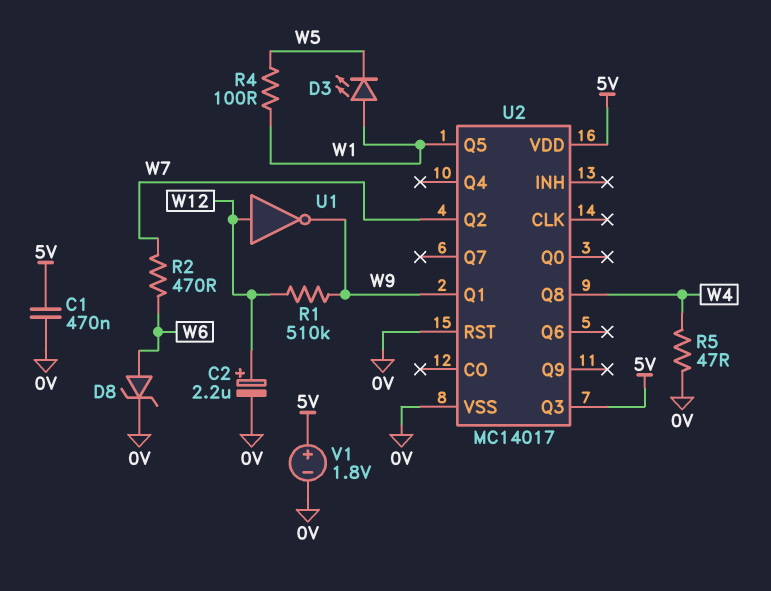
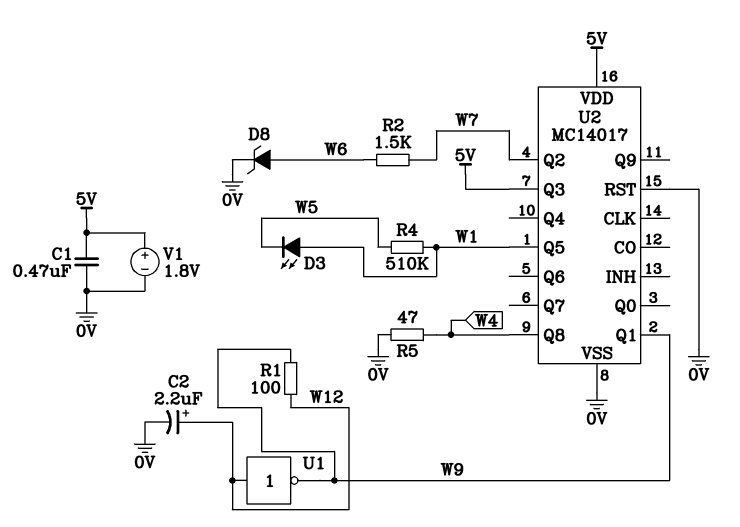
R1: 510k (W9, W12) -> 100 (W9, W12)
R2: 470 (W6, W7) -> 1.5k (W6, W7)
R4: 100 (W1, W5) -> 510k (W1, W5)

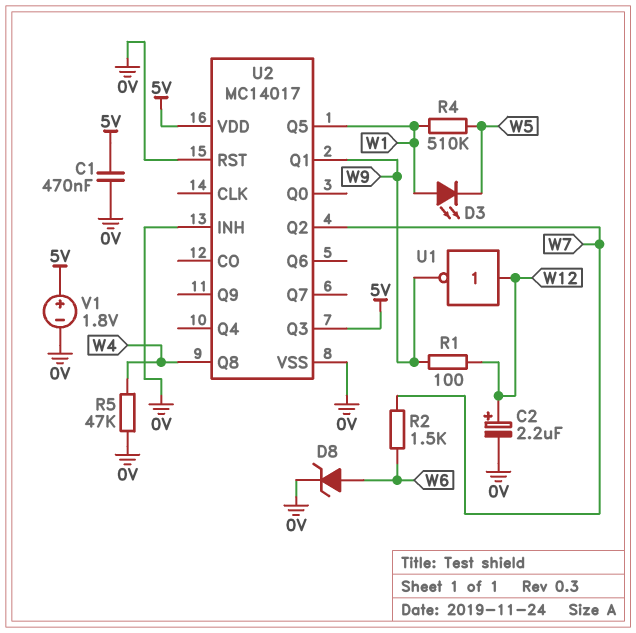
R5: 47 (0V, W4) -> 47k (0V, W4)
U2 pin INH: none -> 0V

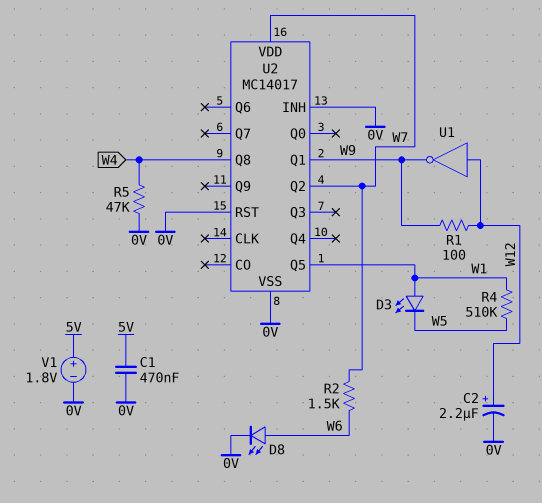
D8: zener (A W6, K 0V) -> LED (A W6, K 0V)
U2 pin Q3: 5V -> none
U2 pin VDD: 5V -> W7

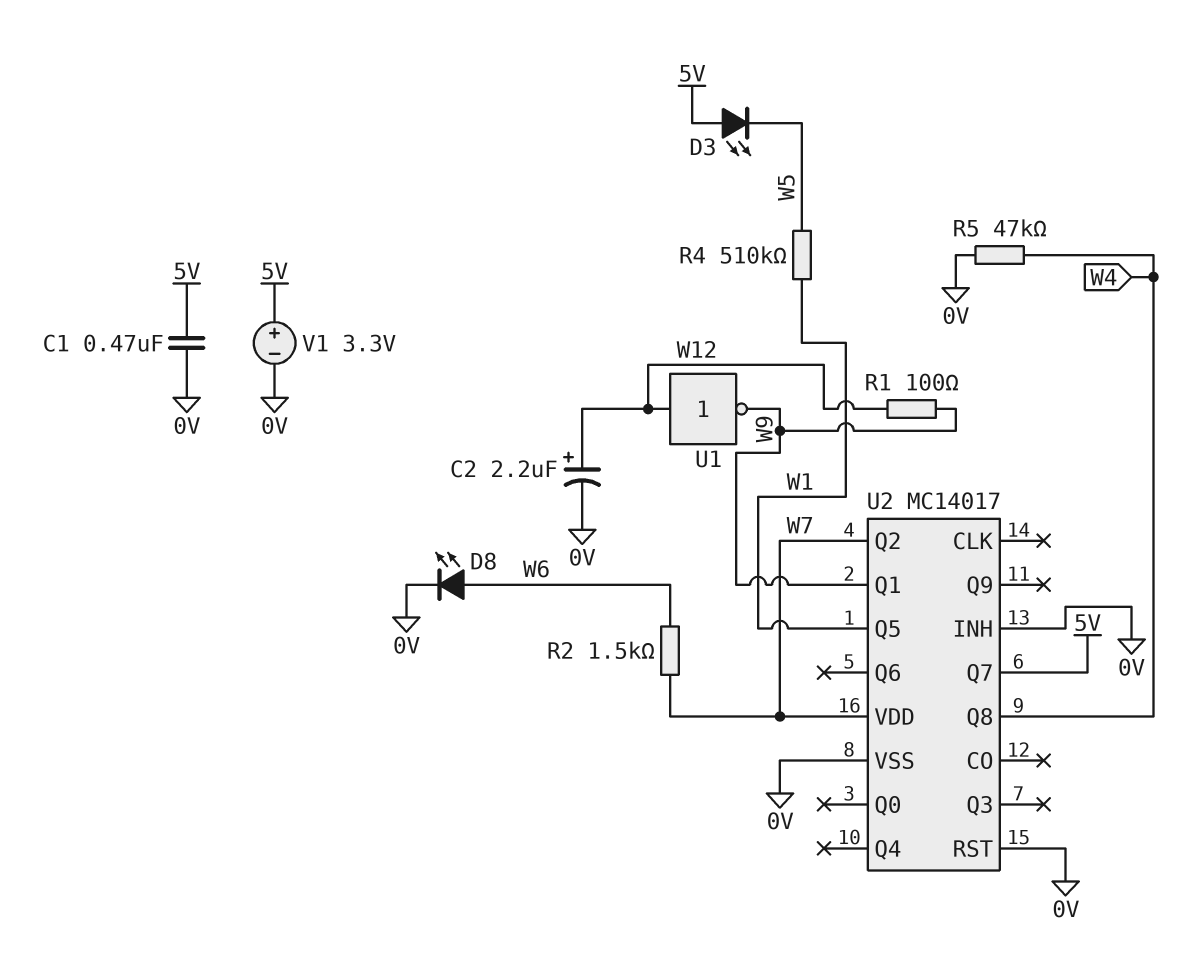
D3: LED (A W1, K W5) -> LED (A 5V, K W5)
U2 pin Q7: none -> 5V
V1: 1.8V (plus 5V, minus 0V) -> 3.3V (plus 5V, minus 0V)

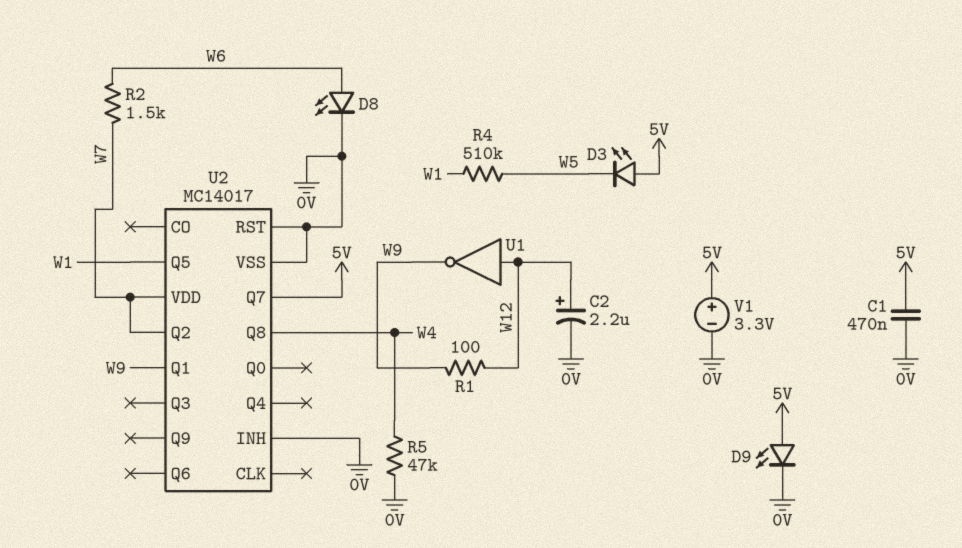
D9: none -> LED (A 5V, K 0V)

